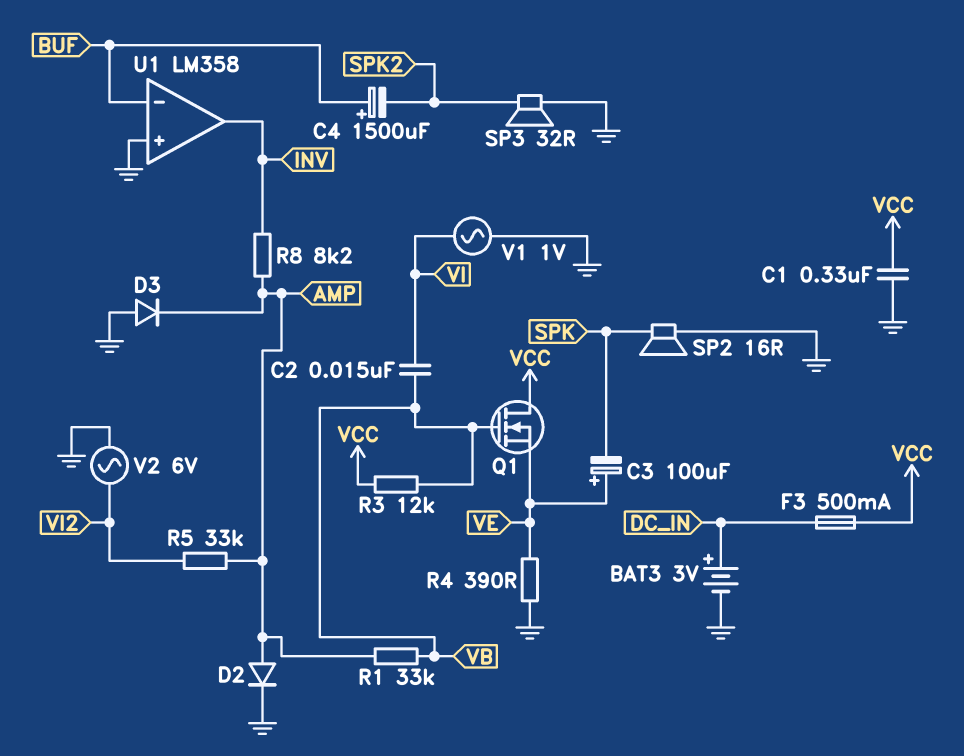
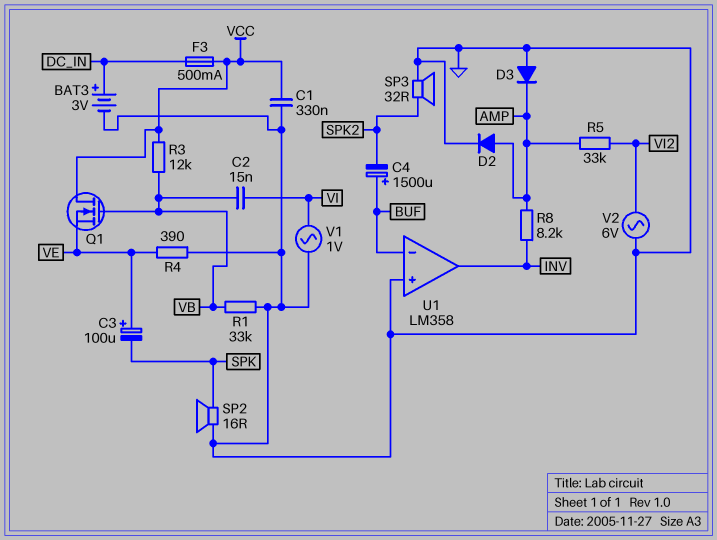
R1: 33k (AMP, VB) -> 33k (GND, VB)

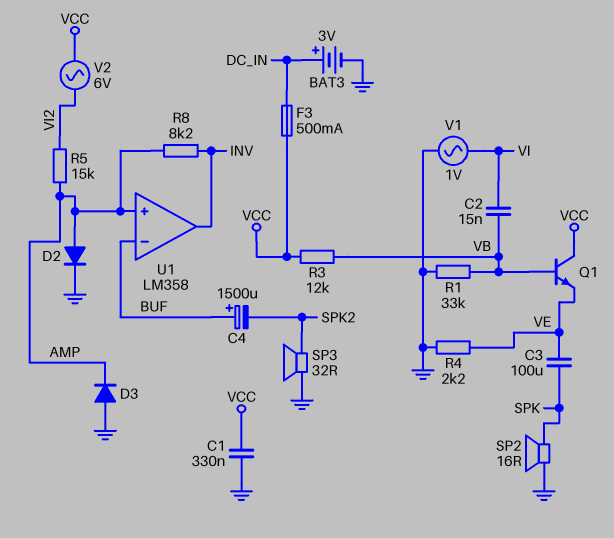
C3: 100uF (plus VE, minus SPK) -> 100uF (SPK, VE)
Q1: NMOS (G VB, D VCC, S VE) -> NPN (B VB, C VCC, E VE)
R4: 390 (GND, VE) -> 2.2k (GND, VE)
R5: 33k (AMP, VI2) -> 15k (AMP, VI2)
U1 pin in+: GND -> AMP
V2: AC 6V (GND, VI2) -> AC 6V (VCC, VI2)

